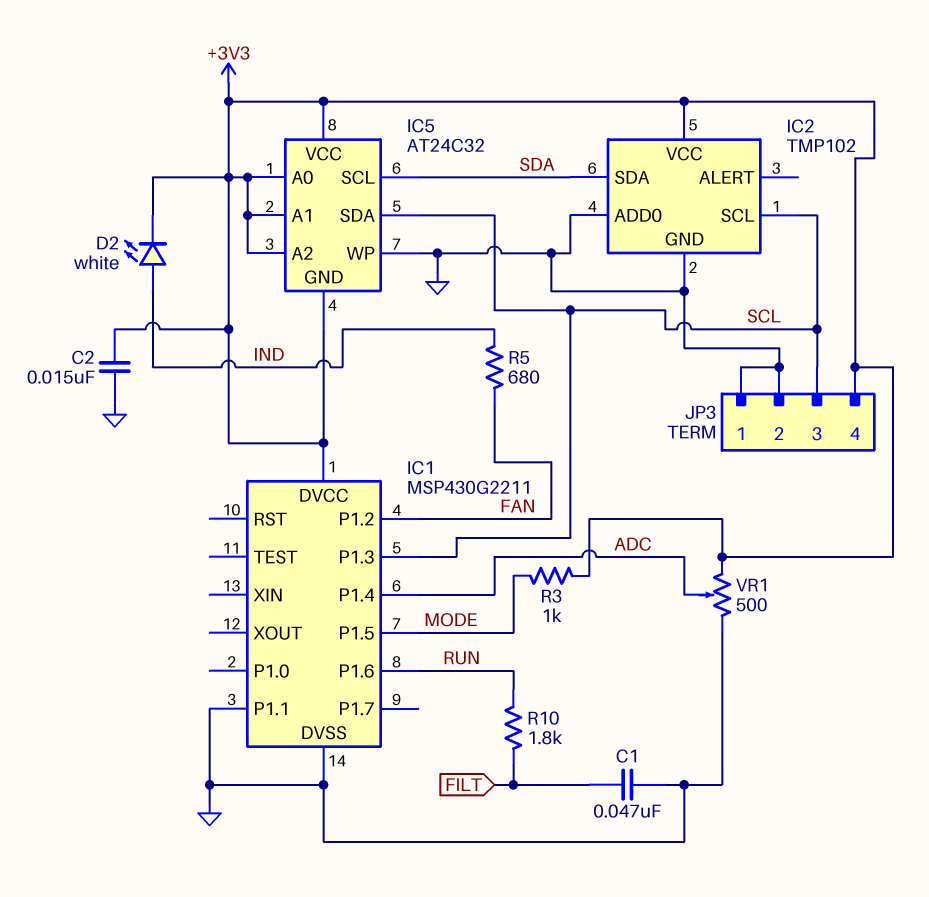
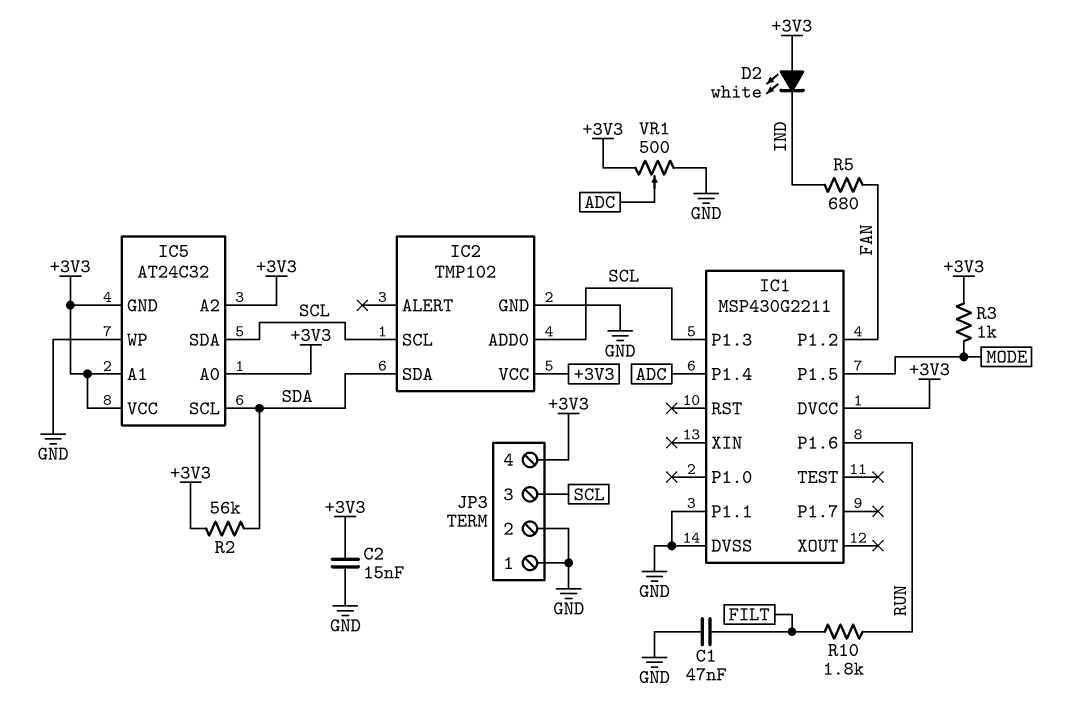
D2: LED white (A IND, K +3V3) -> LED white (A +3V3, K IND)
IC2 pin ADD0: GND -> SCL
R2: none -> 56k (+3V3, SDA)

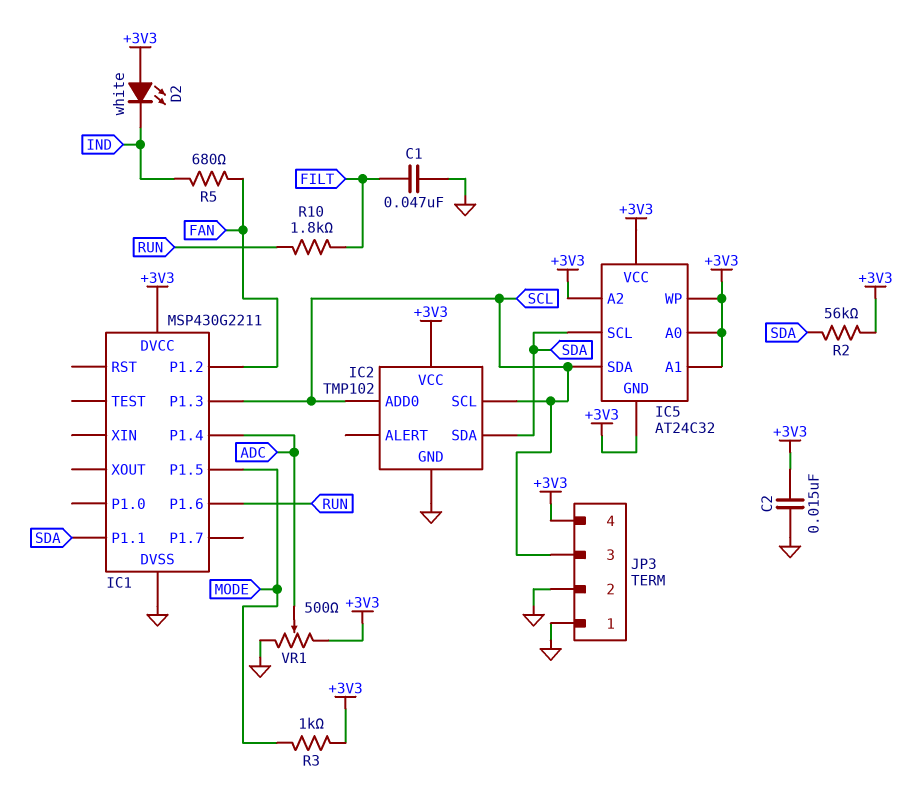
IC1 pin P1.1: GND -> SDA
IC5 pin WP: GND -> +3V3

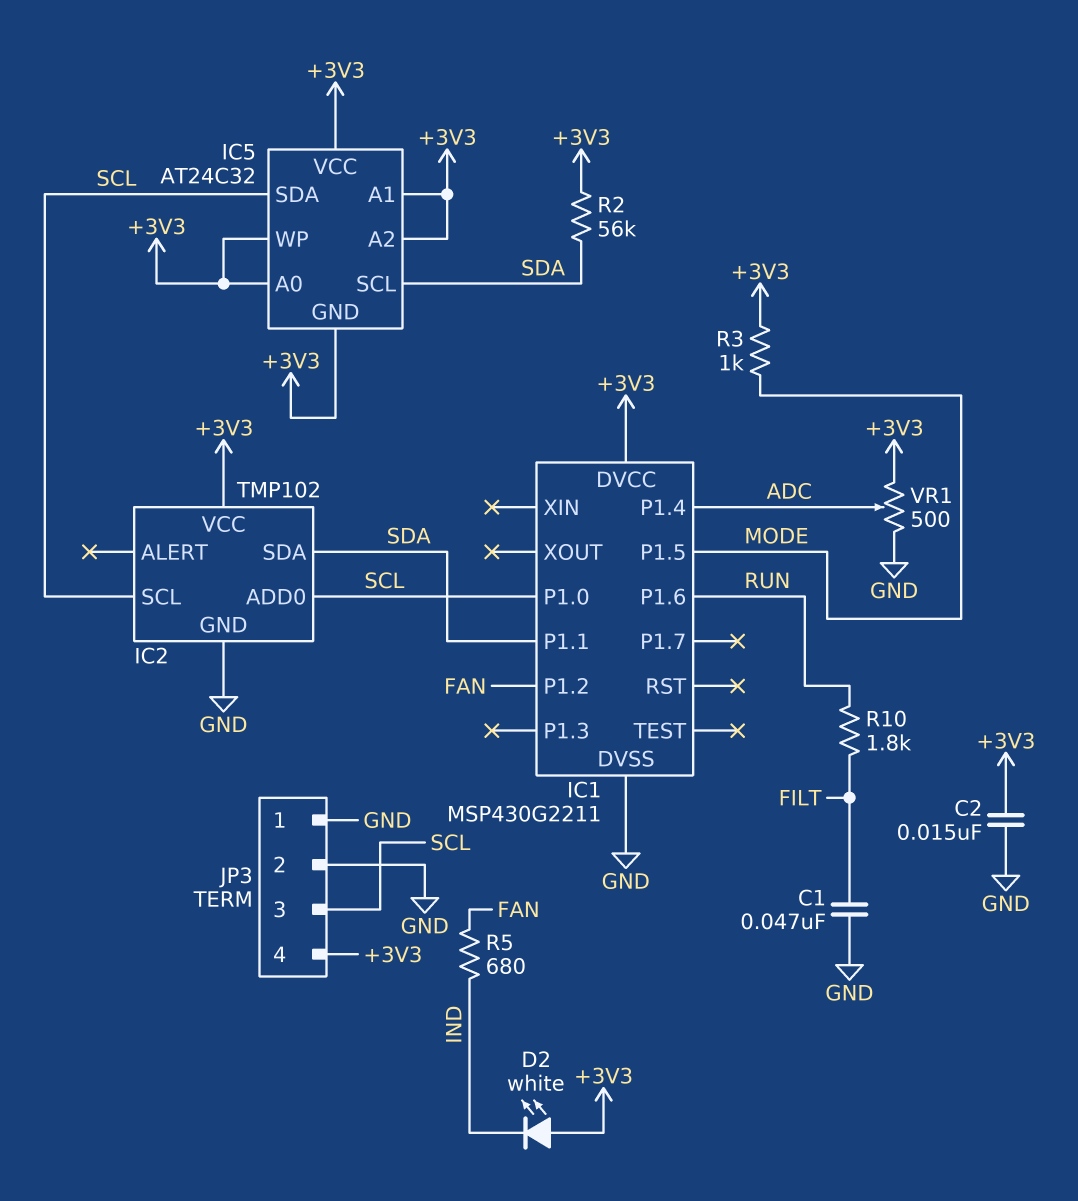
IC1 pin P1.0: none -> SCL
IC1 pin P1.3: SCL -> none

